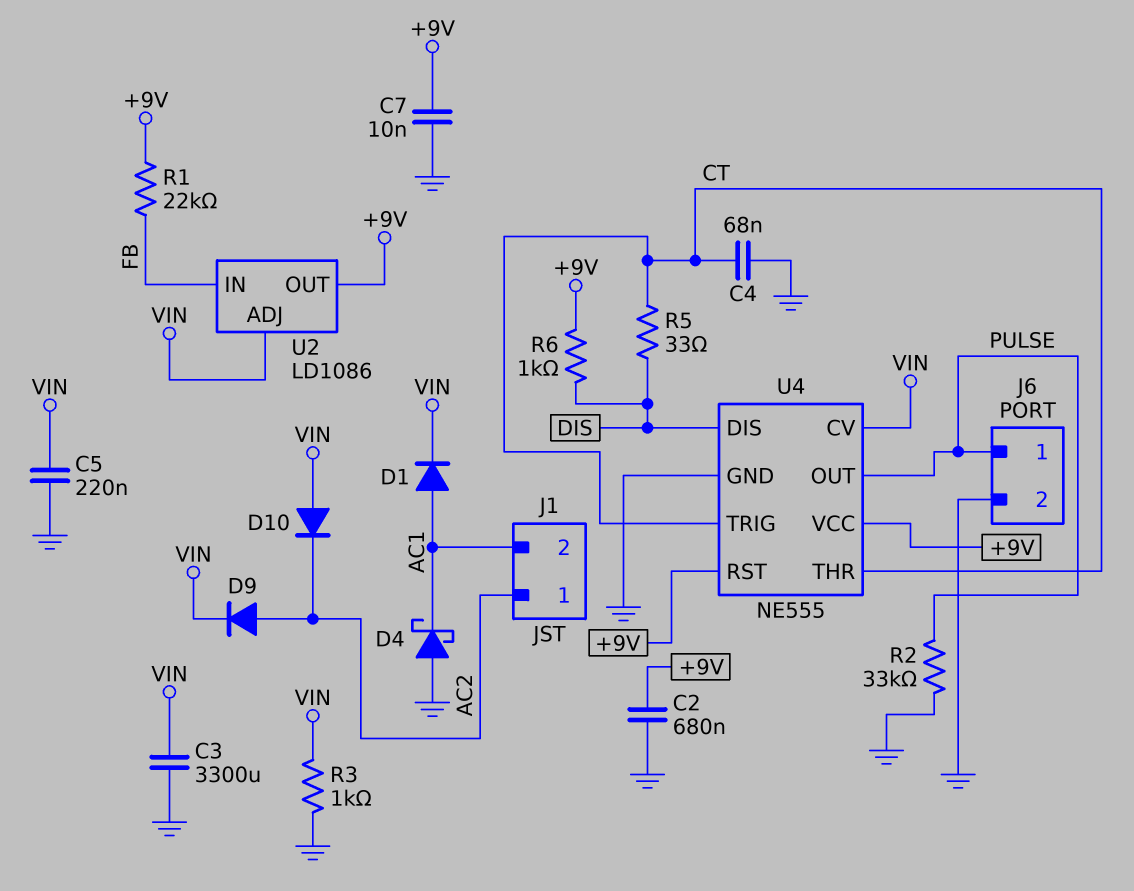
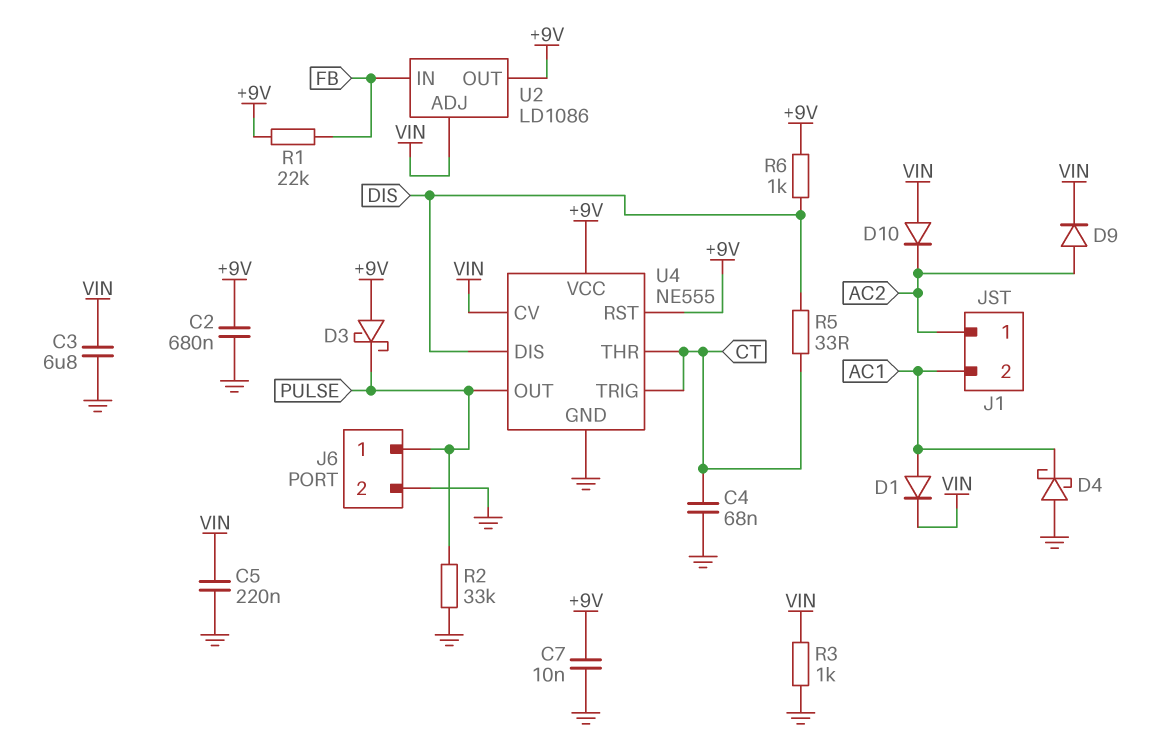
C3: 3300uF (GND, VIN) -> 6.8uF (GND, VIN)
D3: none -> schottky (A +9V, K PULSE)

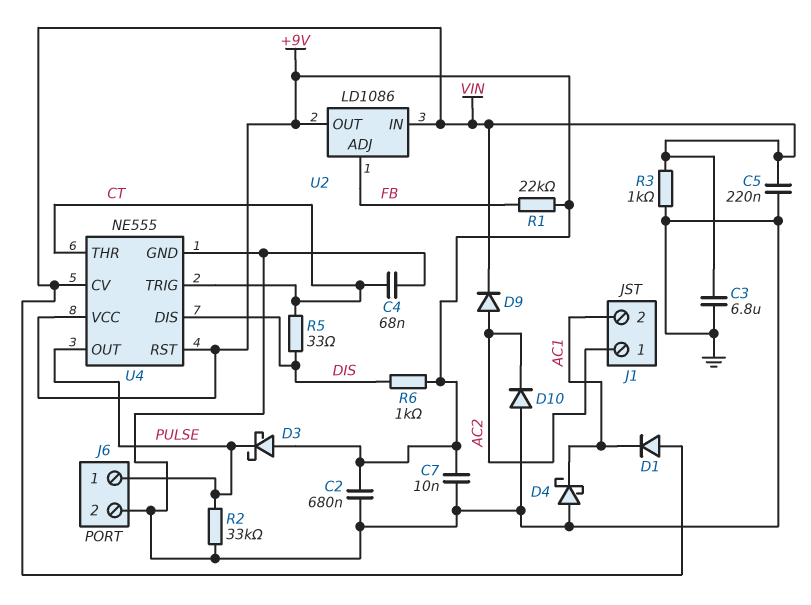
D1: diode (A AC1, K VIN) -> diode (A VIN, K AC1)
D10: diode (A VIN, K AC2) -> diode (A GND, K AC2)
U2 pin ADJ: VIN -> FB
U2 pin IN: FB -> VIN

